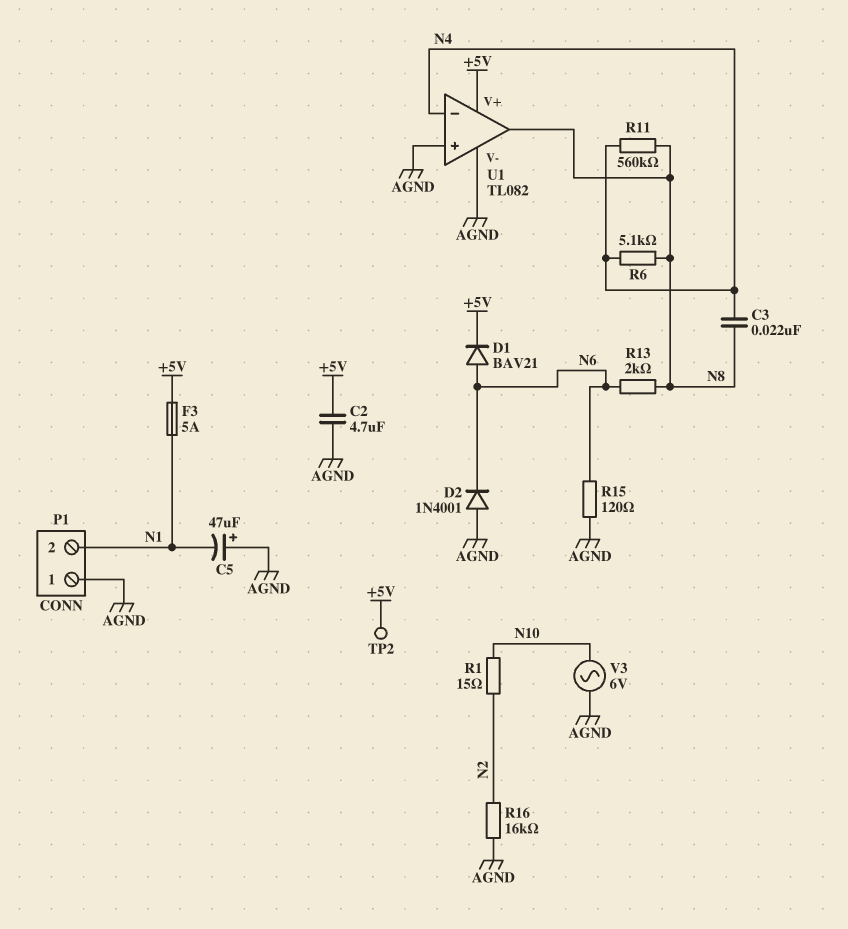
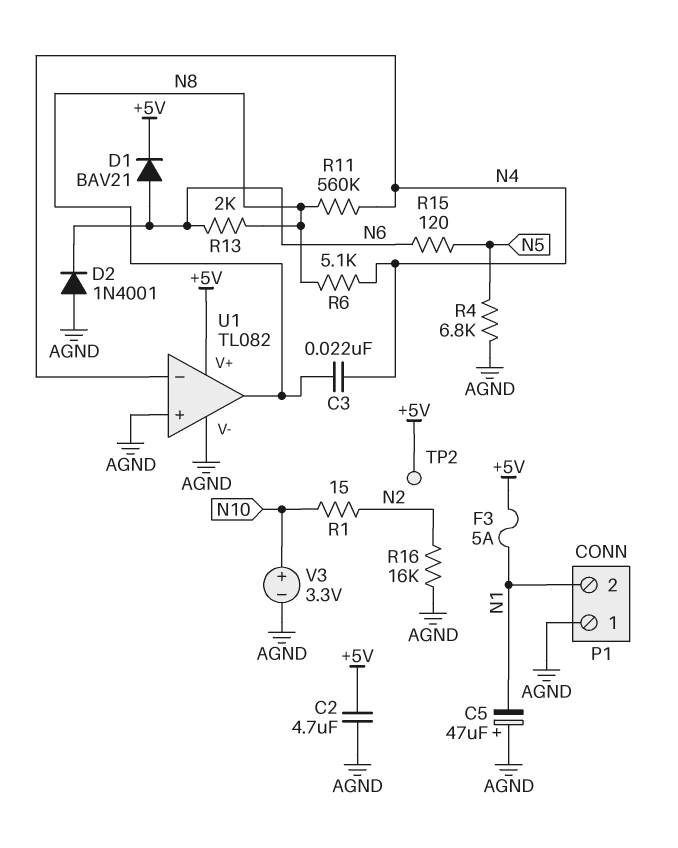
R4: none -> 6.8k (AGND, N5)
R15: 120 (AGND, N6) -> 120 (N5, N6)
V3: AC 6V (AGND, N10) -> 3.3V (plus N10, minus AGND)

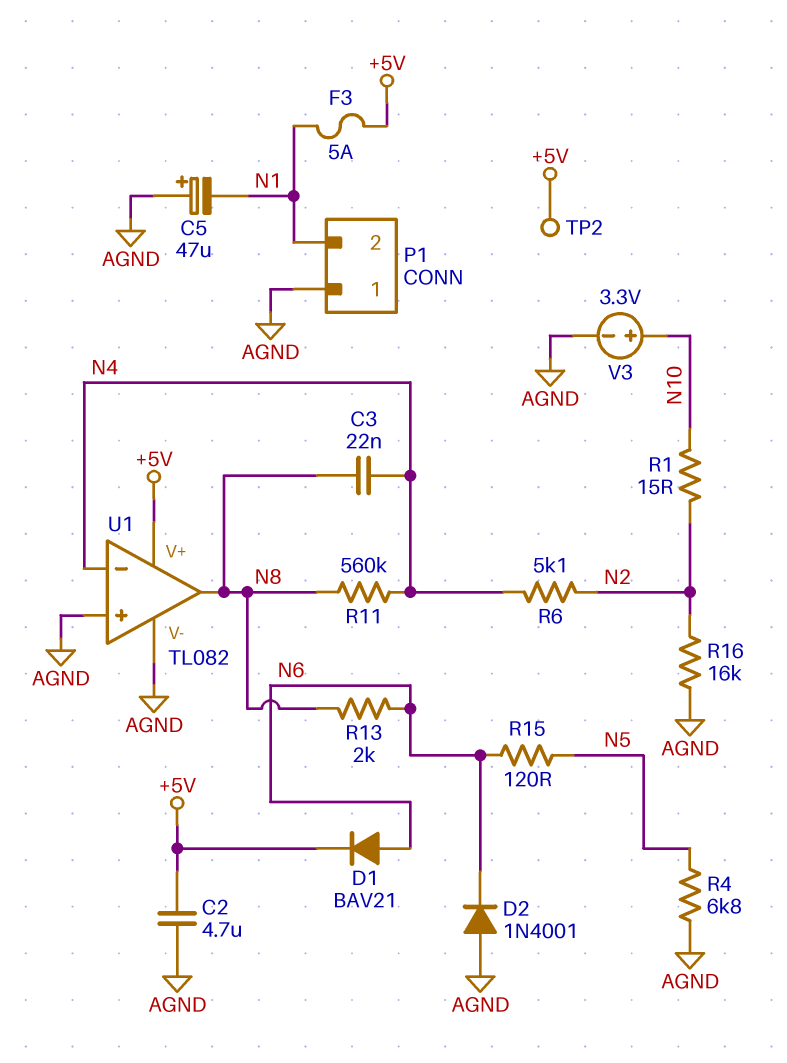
R6: 5.1k (N4, N8) -> 5.1k (N2, N4)

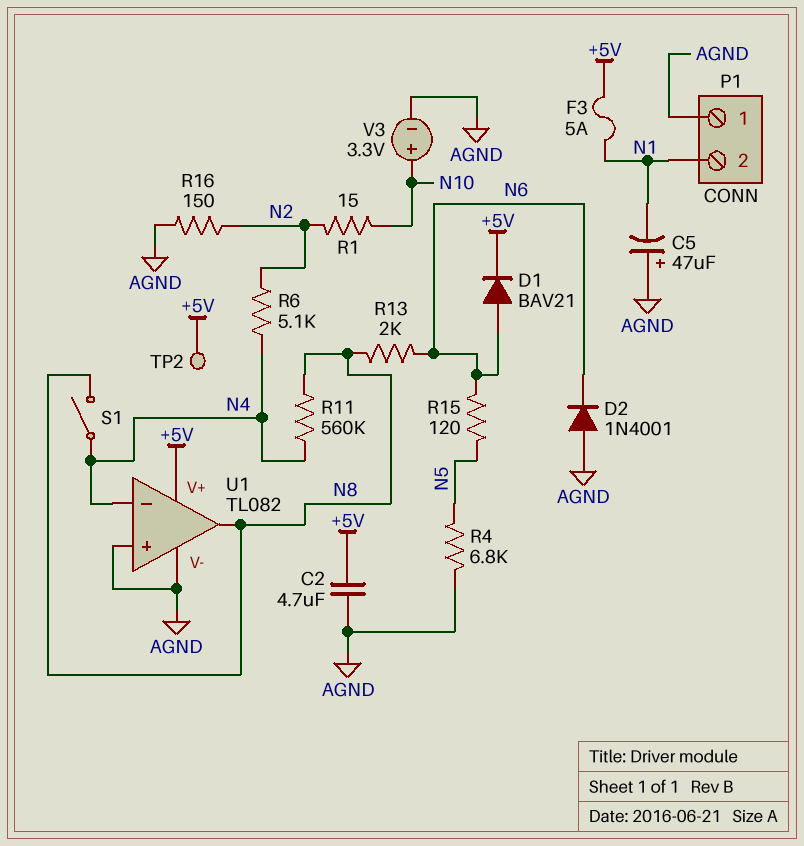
C3: 22nF (N4, N8) -> none
R16: 16k (AGND, N2) -> 150 (AGND, N2)
S1: none -> switch (N4, N8)

